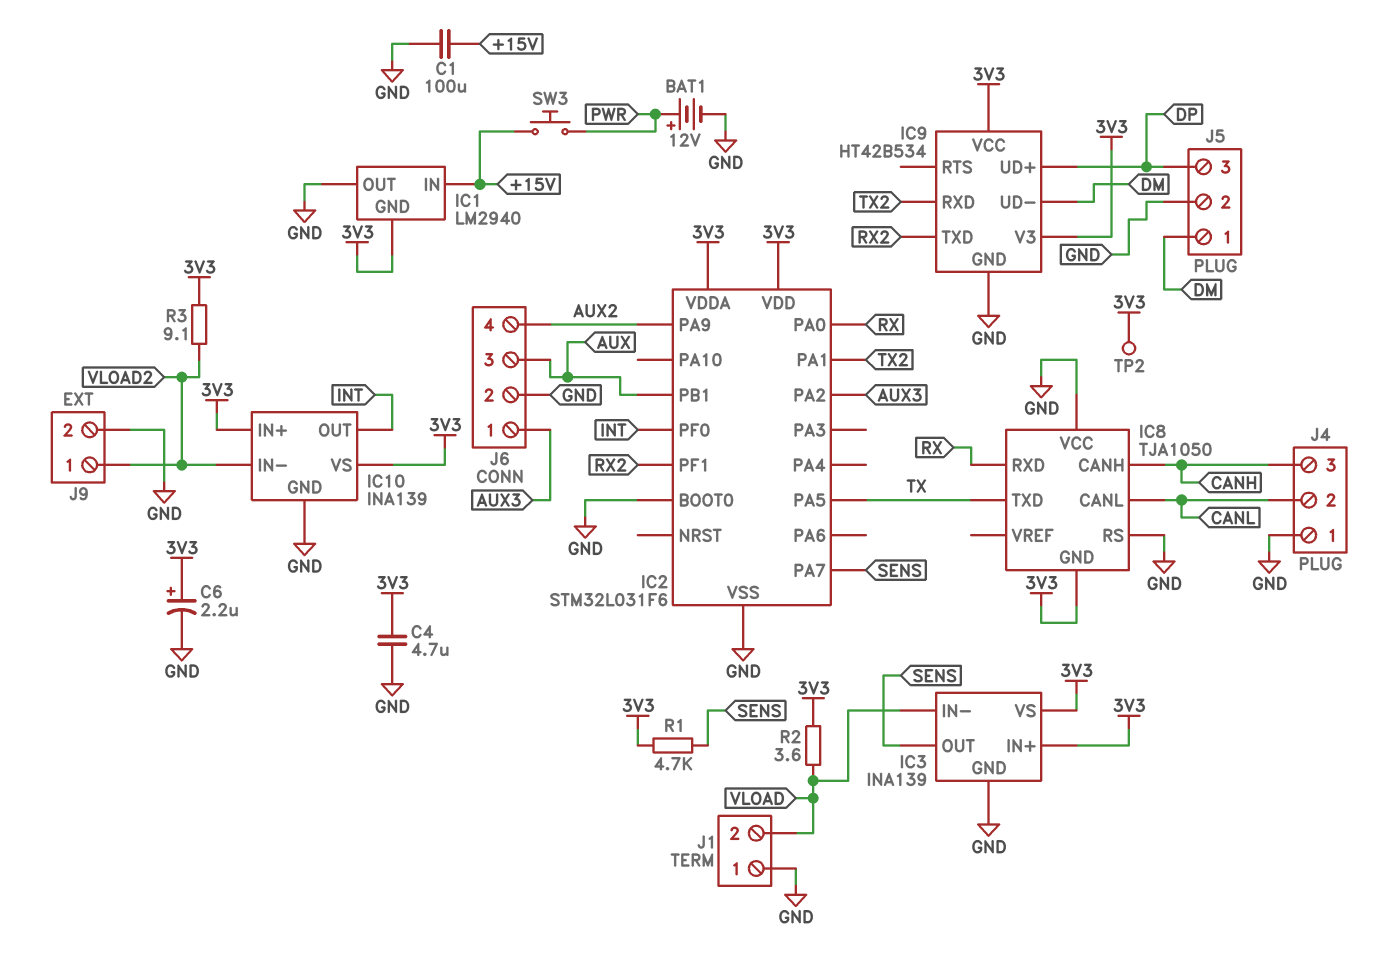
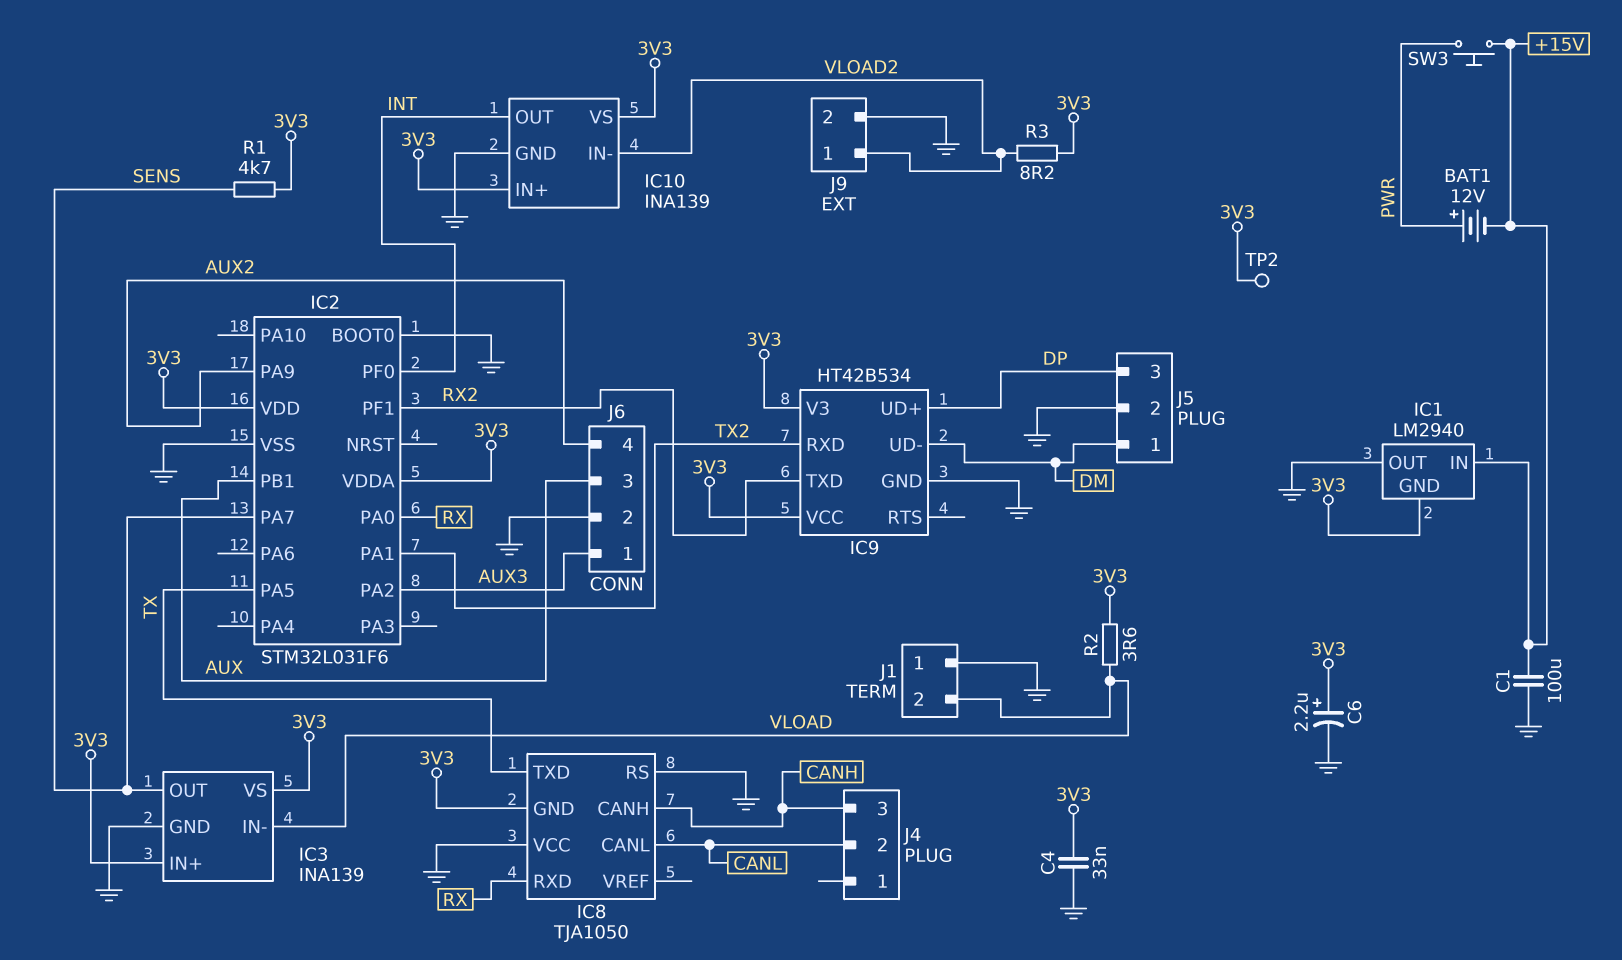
BAT1: 12V (plus PWR, minus GND) -> 12V (plus PWR, minus +15V)
C4: 4.7uF (3V3, GND) -> 33nF (3V3, GND)
J4 pin 1: GND -> none
R3: 9.1 (3V3, VLOAD2) -> 8.2 (3V3, VLOAD2)

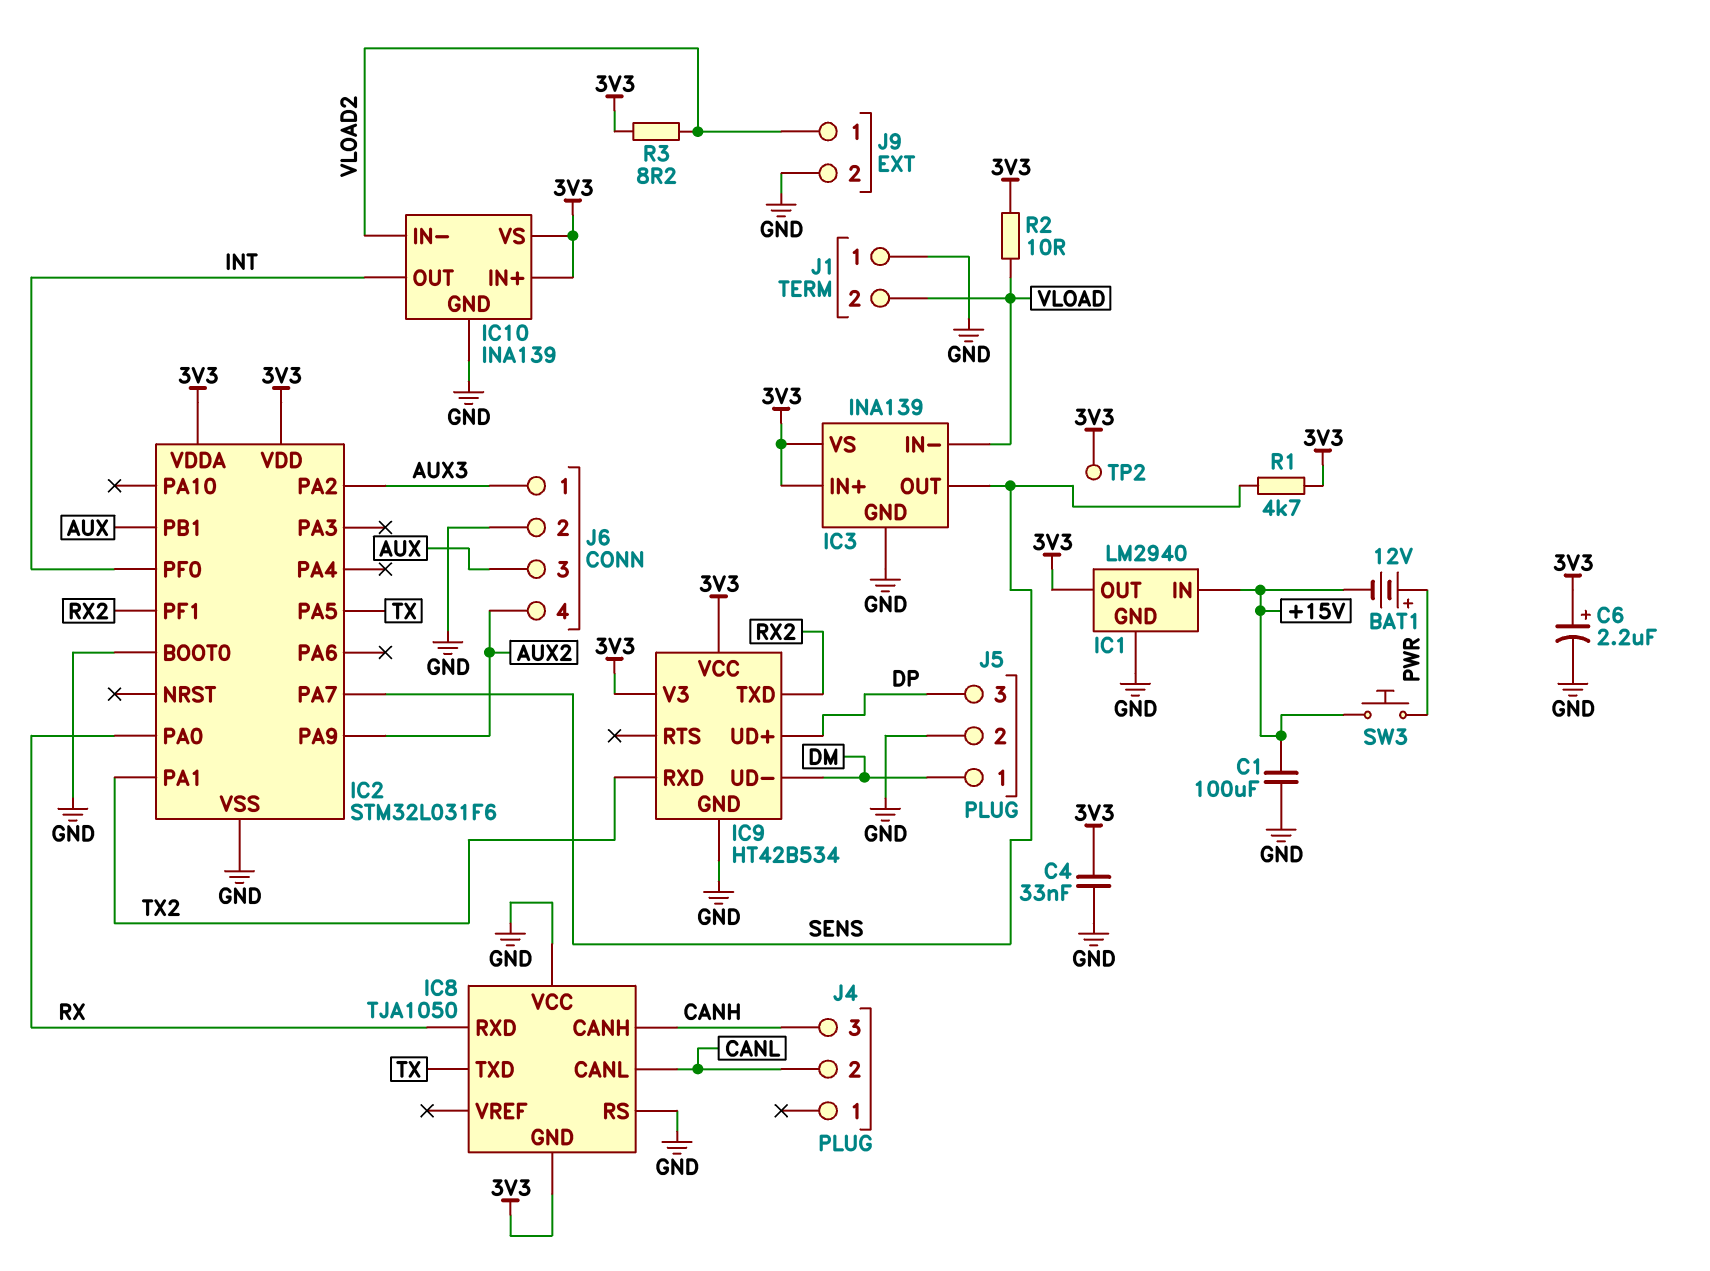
IC1 pin GND: 3V3 -> GND
IC1 pin OUT: GND -> 3V3
R2: 3.6 (3V3, VLOAD) -> 10 (3V3, VLOAD)

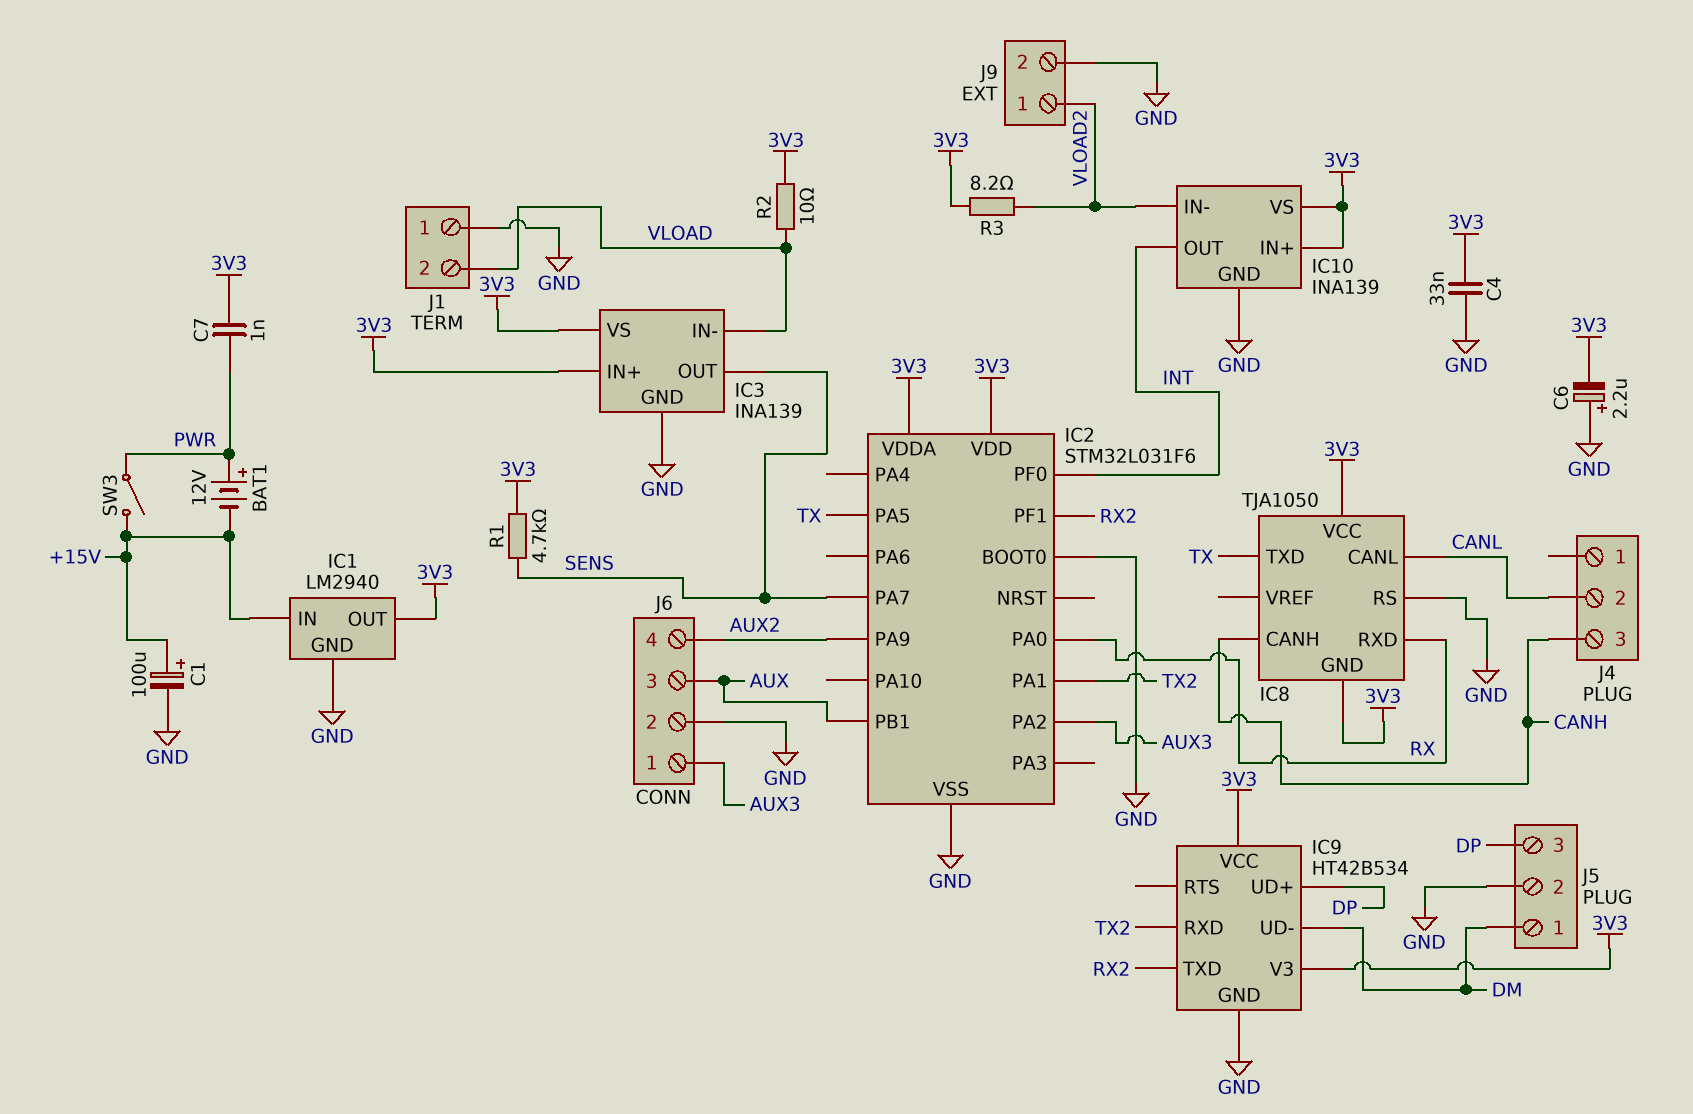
C1: 100uF (+15V, GND) -> 100uF (plus +15V, minus GND)
C6: 2.2uF (plus 3V3, minus GND) -> 2.2uF (plus GND, minus 3V3)
C7: none -> 1nF (3V3, PWR)
IC8 pin VCC: GND -> 3V3
SW3: button (+15V, PWR) -> switch (+15V, PWR)
TP2: test point (3V3) -> none

